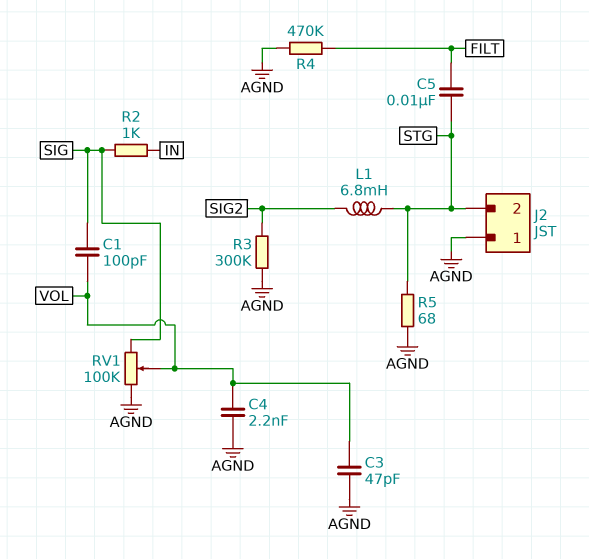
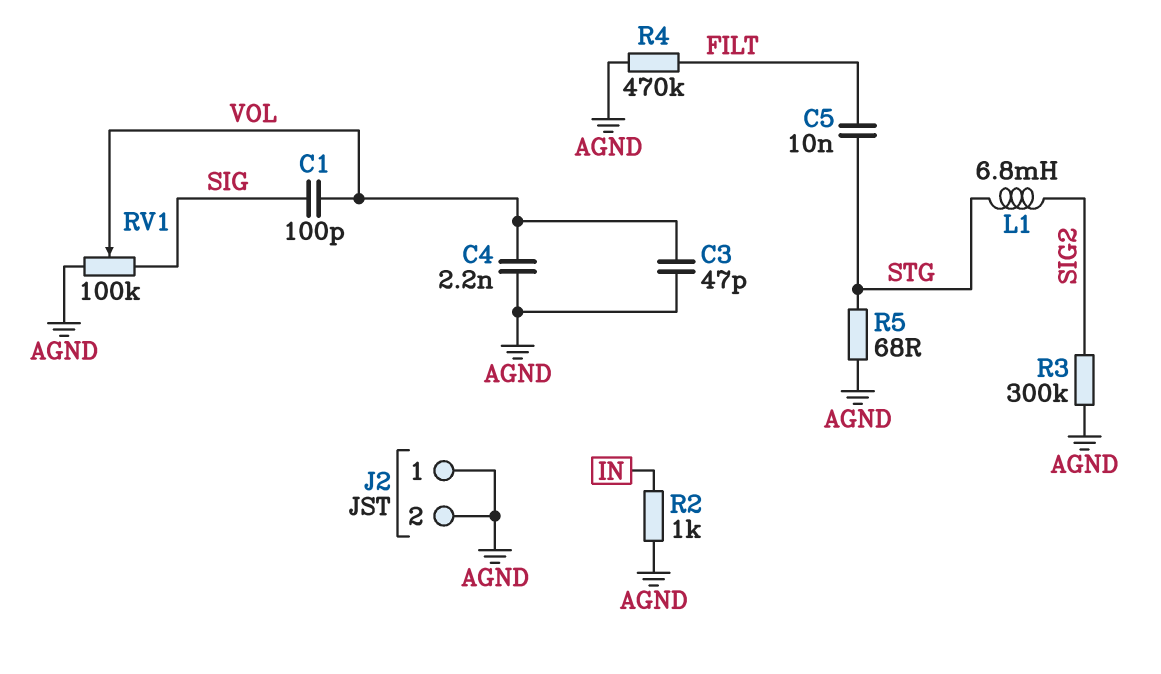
J2 pin 2: STG -> AGND
R2: 1k (IN, SIG) -> 1k (AGND, IN)

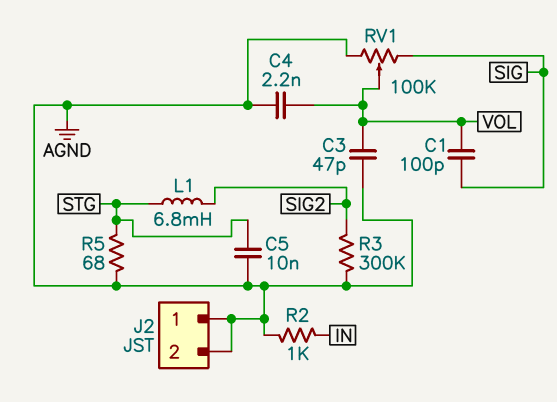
C5: 10nF (FILT, STG) -> 10nF (AGND, STG)
R4: 470k (AGND, FILT) -> none

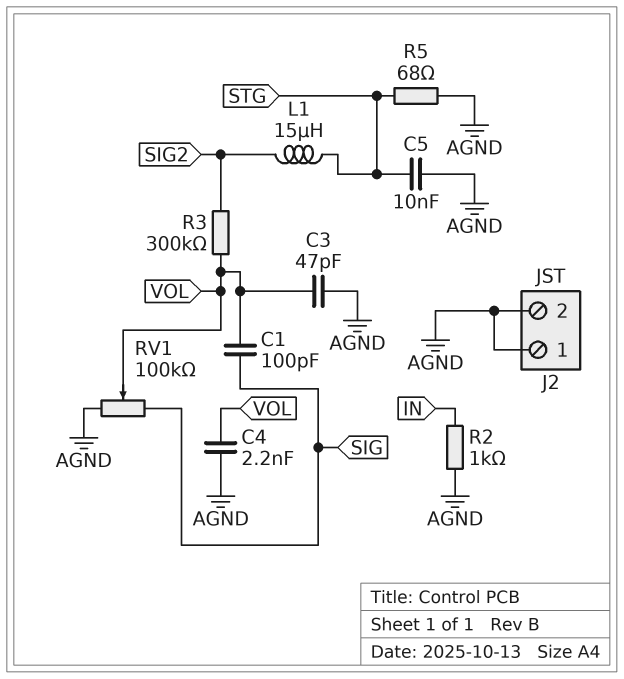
L1: 6.8mH (SIG2, STG) -> 15uH (SIG2, STG)
R3: 300k (AGND, SIG2) -> 300k (SIG2, VOL)

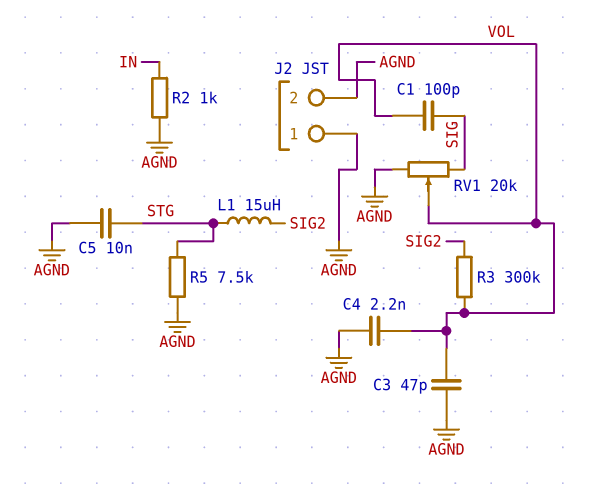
R5: 68 (AGND, STG) -> 7.5k (AGND, STG)
RV1: 100k (AGND, SIG, wiper VOL) -> 20k (AGND, SIG, wiper VOL)

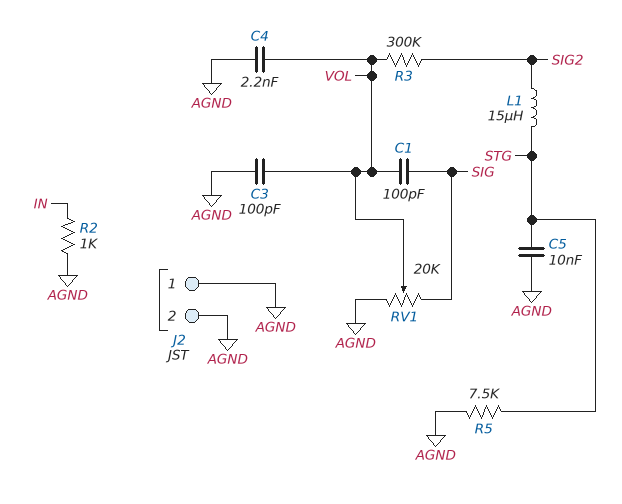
C3: 47pF (AGND, VOL) -> 100pF (AGND, VOL)

